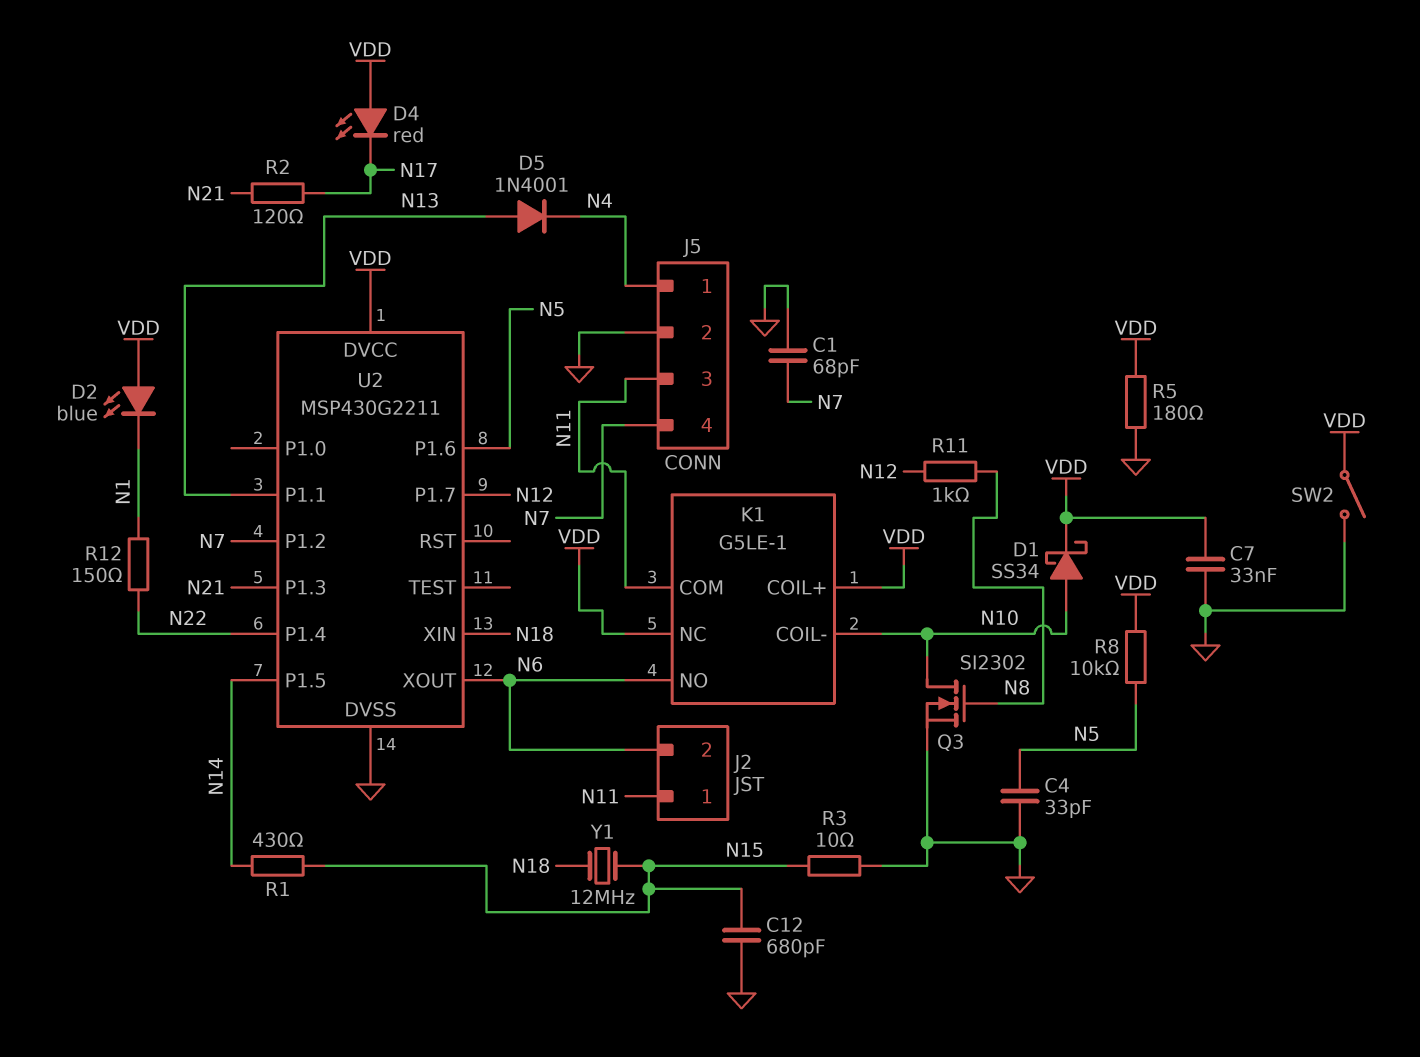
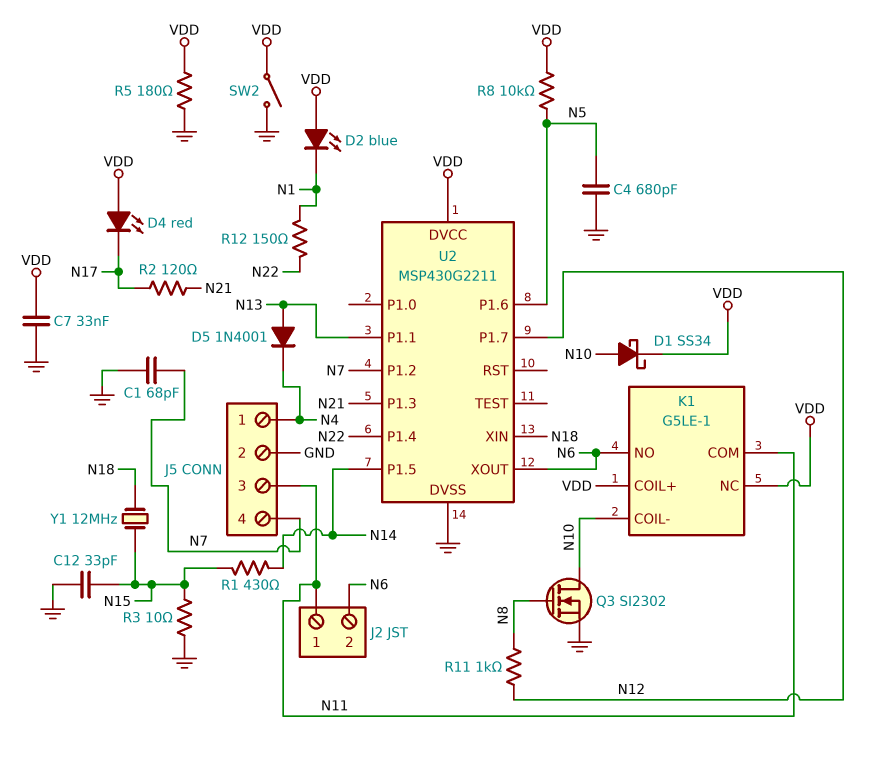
C4: 33pF (GND, N5) -> 680pF (GND, N5)
C12: 680pF (GND, N15) -> 33pF (GND, N15)

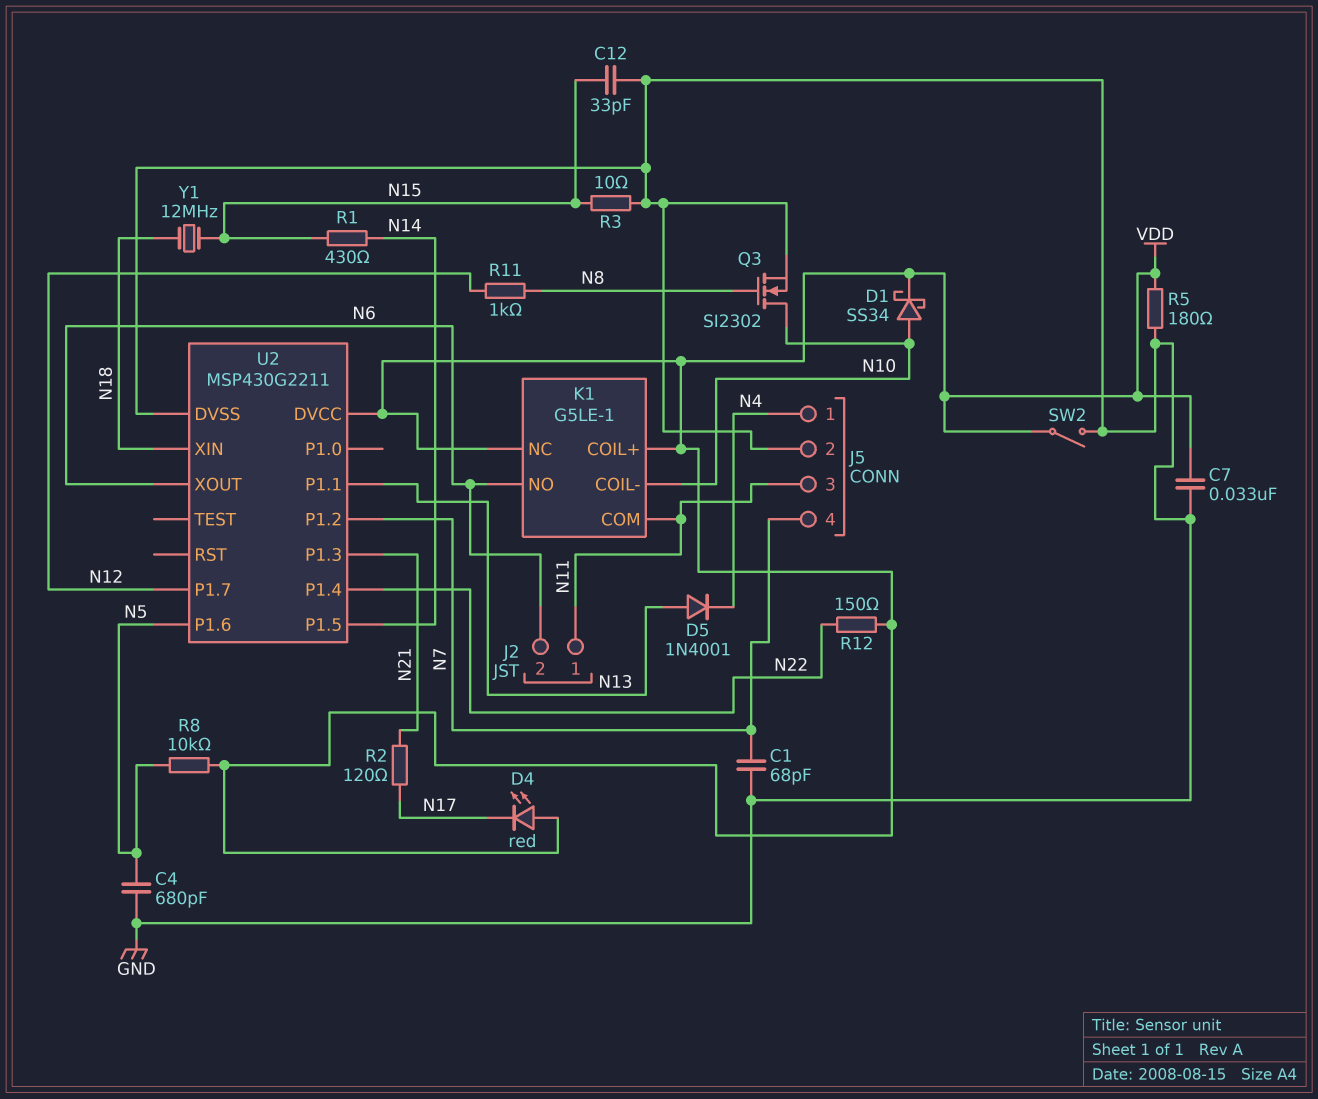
D2: LED blue (A VDD, K N1) -> none
R12: 150 (N1, N22) -> 150 (N22, VDD)

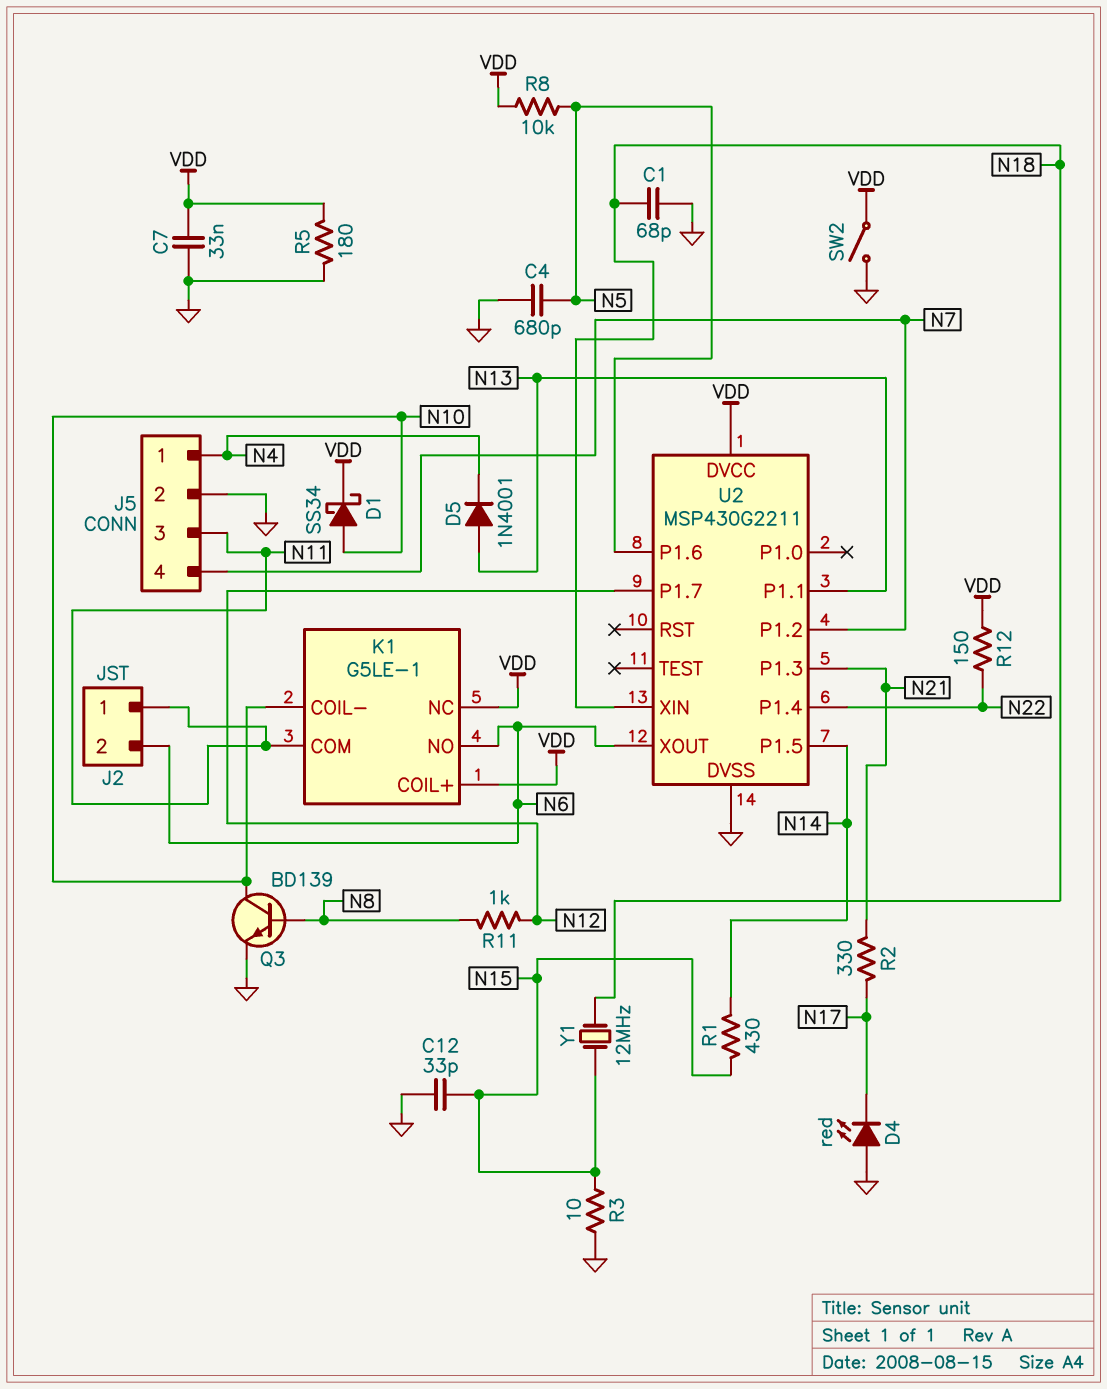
C1: 68pF (GND, N7) -> 68pF (GND, N18)
D4: LED red (A VDD, K N17) -> LED red (A GND, K N17)
Q3: NMOS SI2302 (G N8, D N10, S GND) -> NPN BD139 (B N8, C N10, E GND)
R2: 120 (N17, N21) -> 330 (N17, N21)

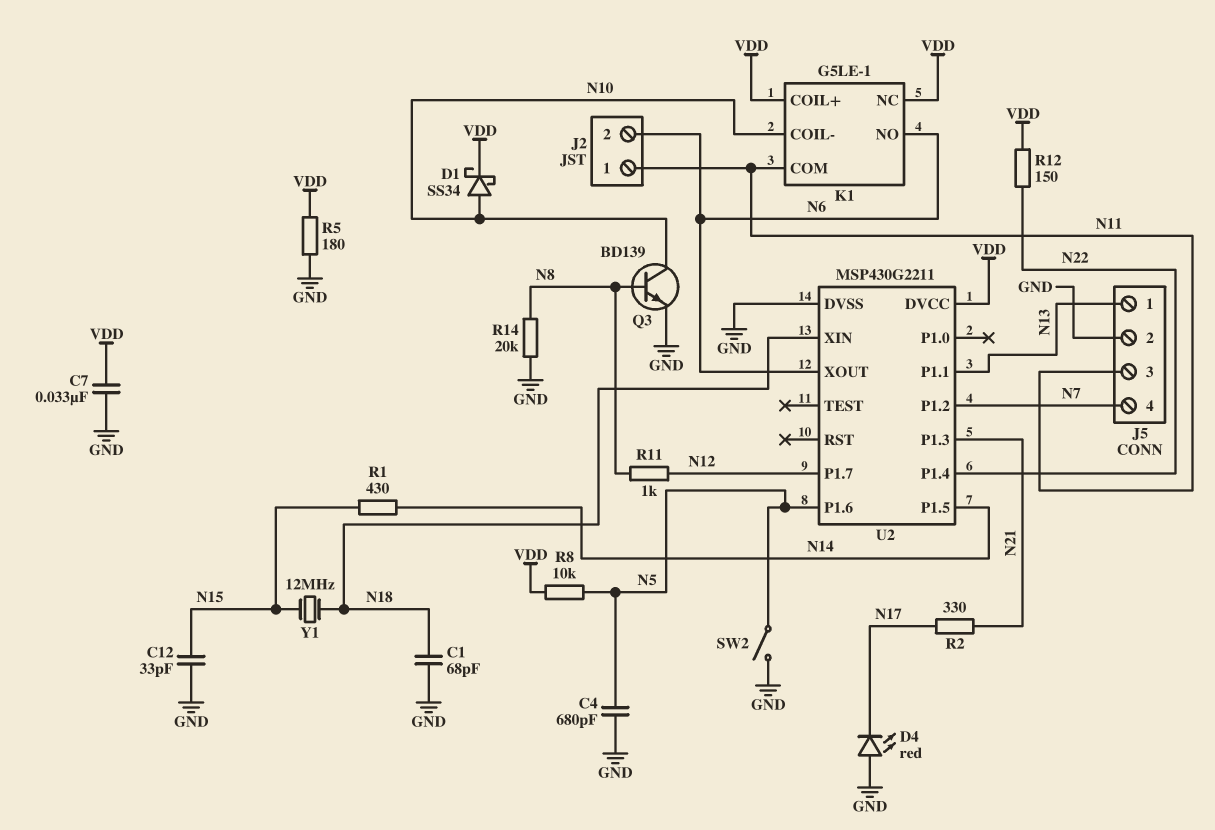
D5: diode 1N4001 (A N13, K N4) -> none
J5 pin 1: N4 -> N13
R3: 10 (GND, N15) -> none
R14: none -> 20k (GND, N8)
SW2: switch (GND, VDD) -> switch (GND, N5)

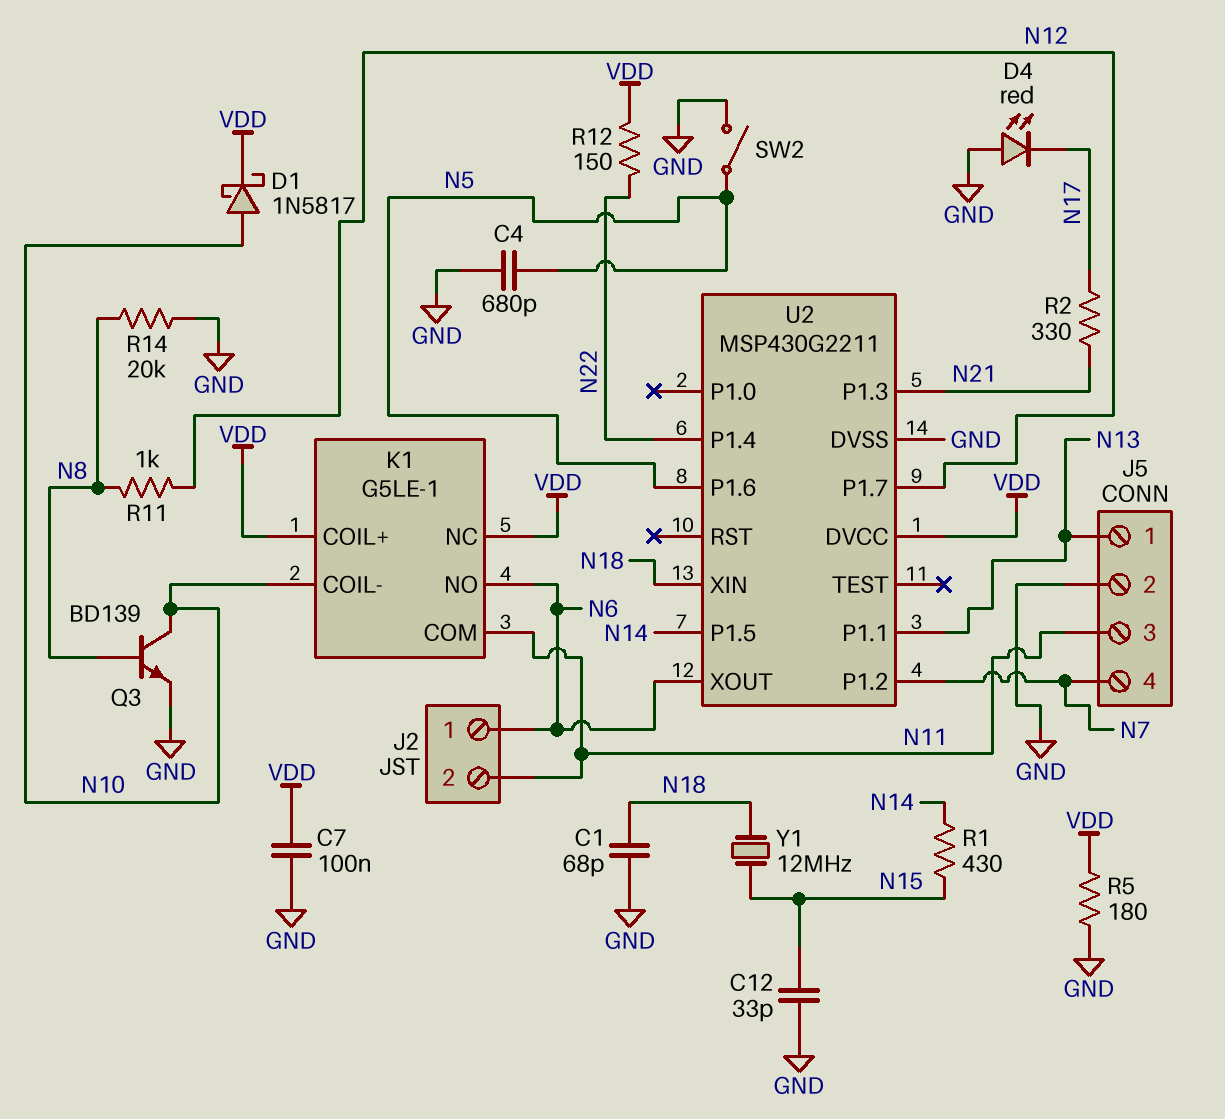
C7: 33nF (GND, VDD) -> 100nF (GND, VDD)
D1: schottky SS34 (A N10, K VDD) -> schottky 1N5817 (A N10, K VDD)
J2 pin 1: N11 -> N6
J2 pin 2: N6 -> N11
R8: 10k (N5, VDD) -> none

